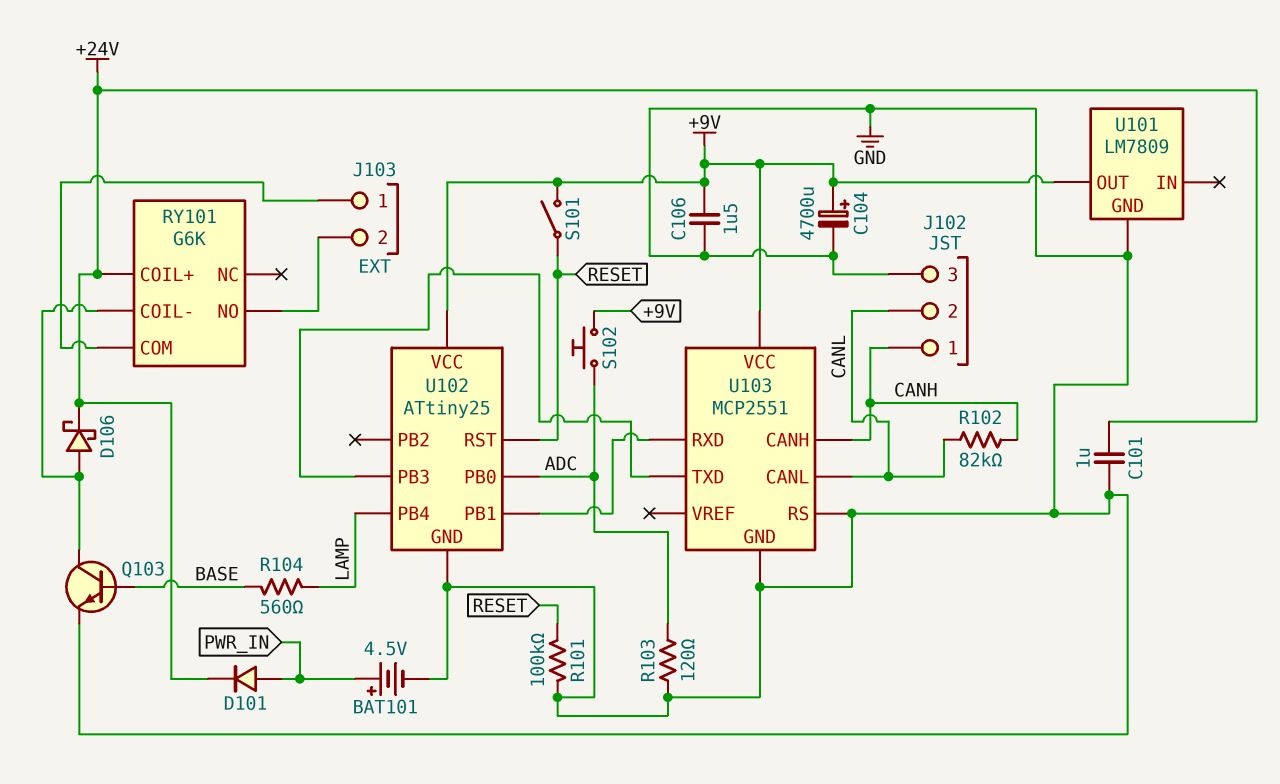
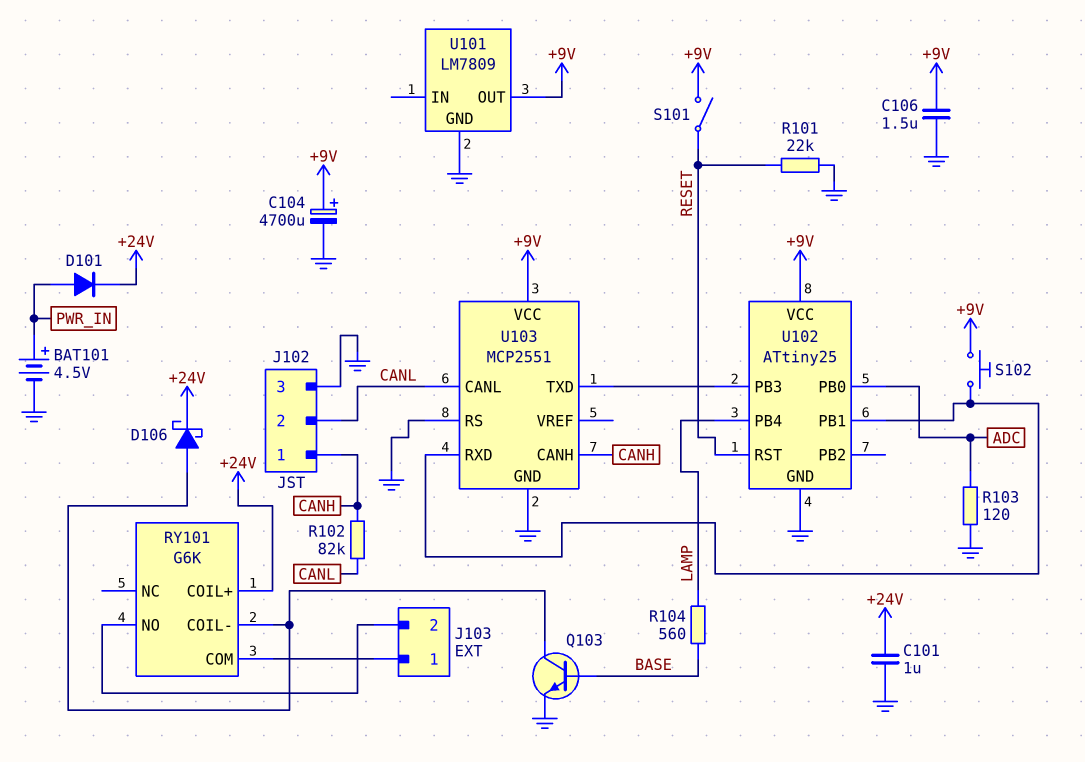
R101: 100k (GND, RESET) -> 22k (GND, RESET)
S102: button (+9V, ADC) -> button (+9V, U102/PB1)

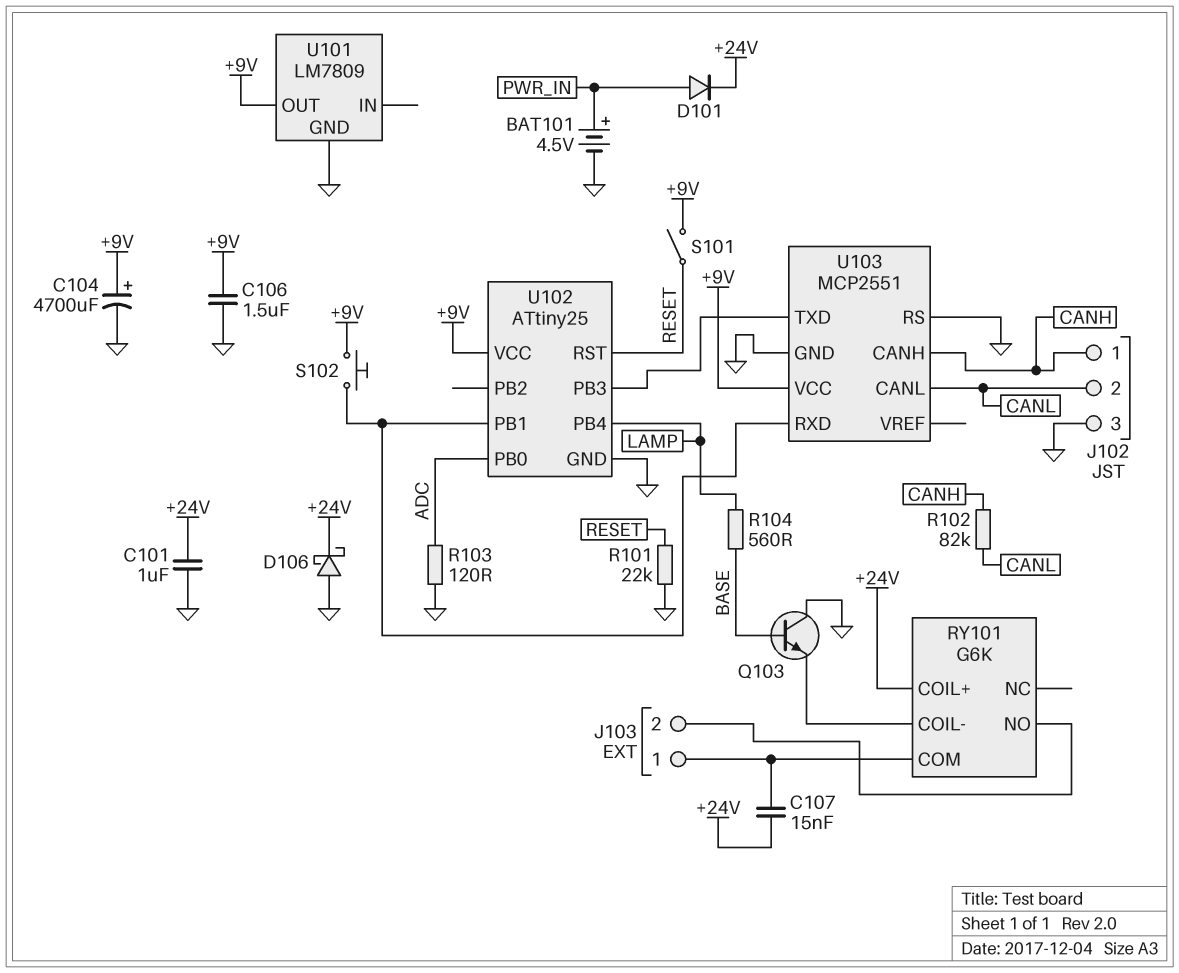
C107: none -> 15nF (+24V, J103/1)
D106: schottky (A RY101/COIL-, K +24V) -> schottky (A GND, K +24V)
Q103: NPN (B BASE, C RY101/COIL-, E GND) -> NPN (B BASE, C GND, E RY101/COIL-)

